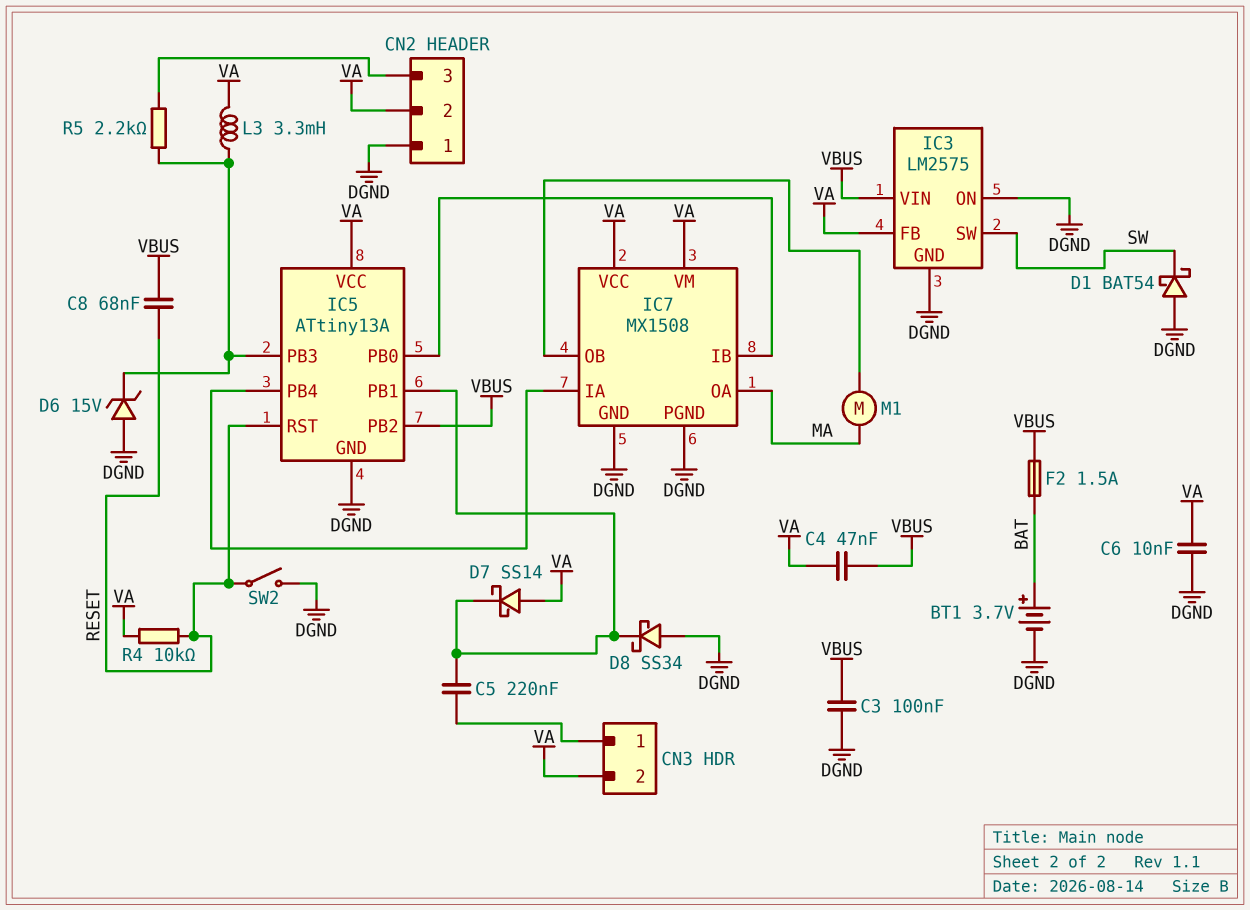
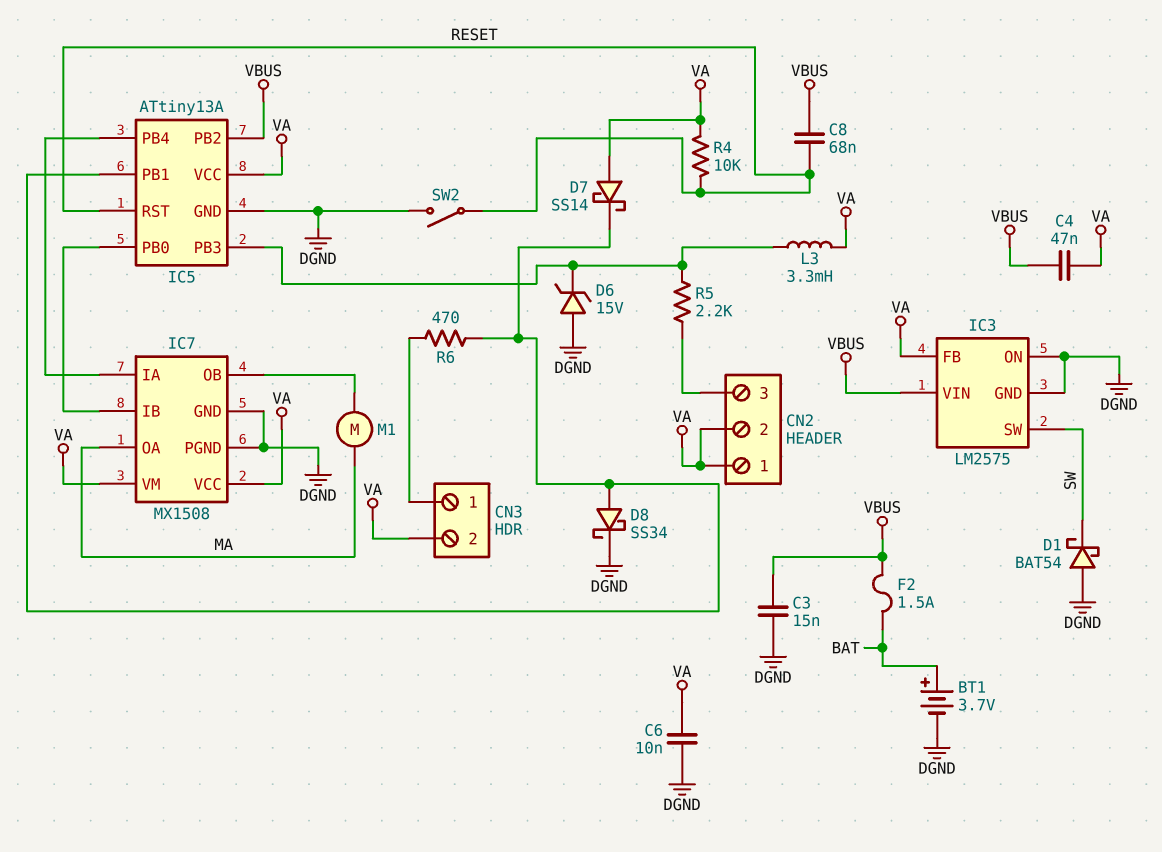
C3: 100nF (DGND, VBUS) -> 15nF (DGND, VBUS)
C5: 220nF (CN3/1, IC5/PB1) -> none
CN2 pin 1: DGND -> VA
D8: schottky SS34 (A DGND, K IC5/PB1) -> schottky SS34 (A IC5/PB1, K DGND)
R6: none -> 470 (CN3/1, IC5/PB1)

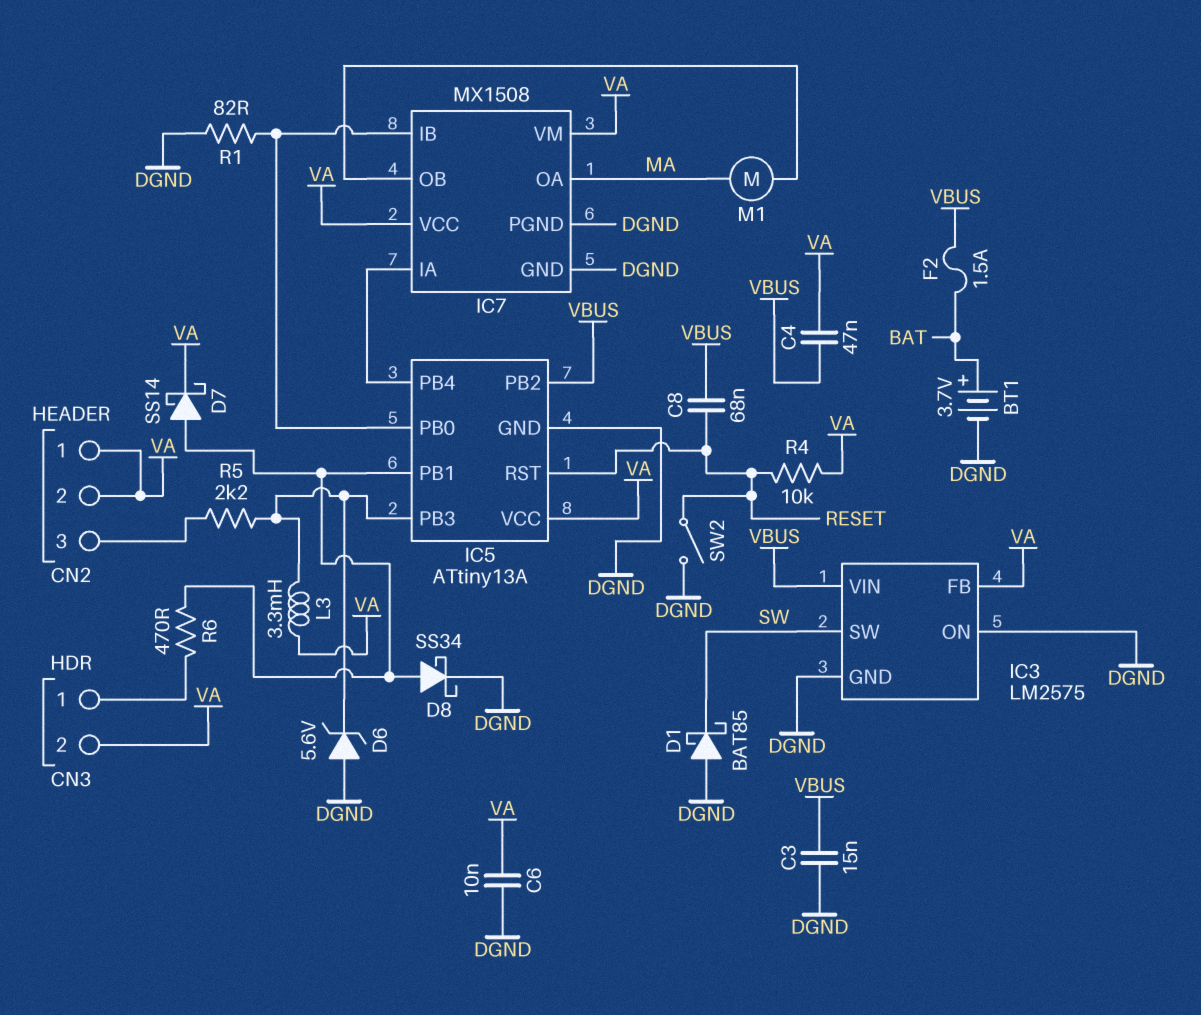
D1: schottky BAT54 (A DGND, K SW) -> schottky BAT85 (A DGND, K SW)
D6: zener 15V (A DGND, K IC5/PB3) -> zener 5.6V (A DGND, K IC5/PB3)
D7: schottky SS14 (A VA, K IC5/PB1) -> schottky SS14 (A IC5/PB1, K VA)
R1: none -> 82 (DGND, IC5/PB0)

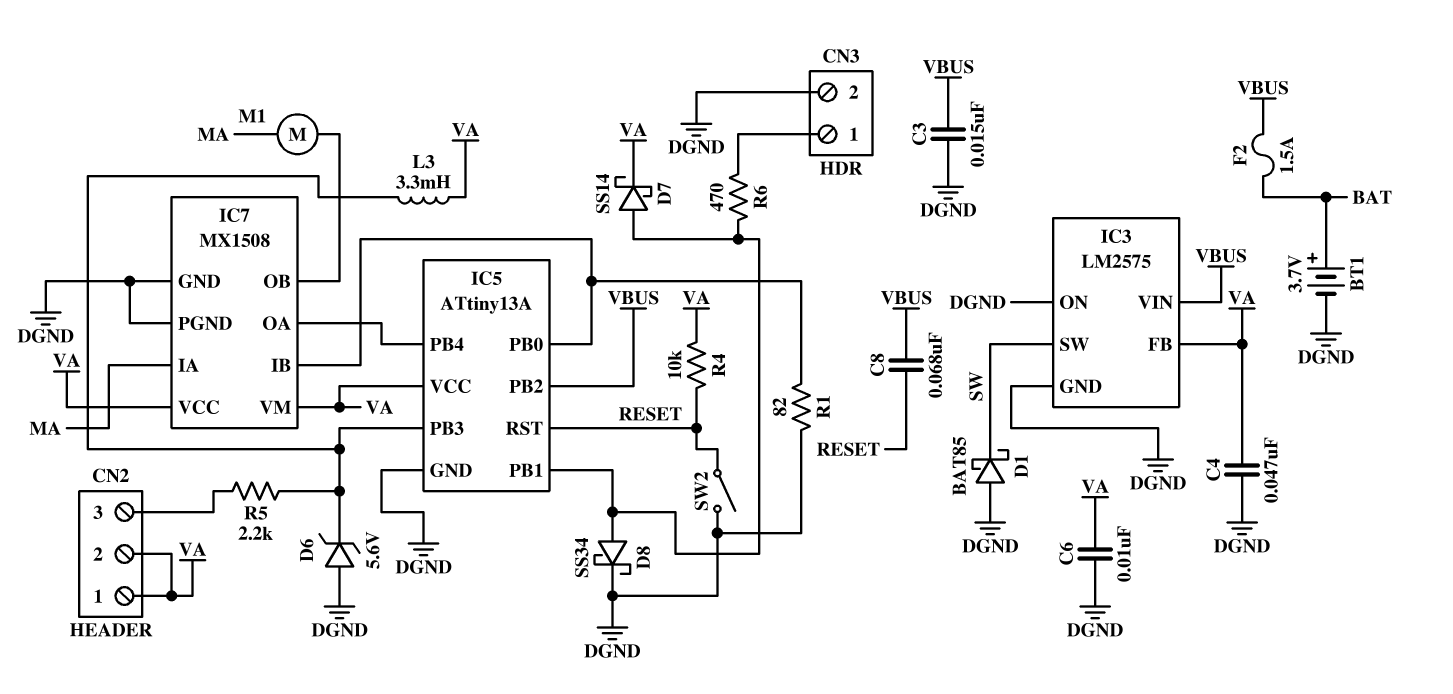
C4: 47nF (VA, VBUS) -> 47nF (DGND, VA)
CN3 pin 2: VA -> DGND
IC7 pin IA: IC5/PB4 -> MA
IC7 pin OA: MA -> IC5/PB4

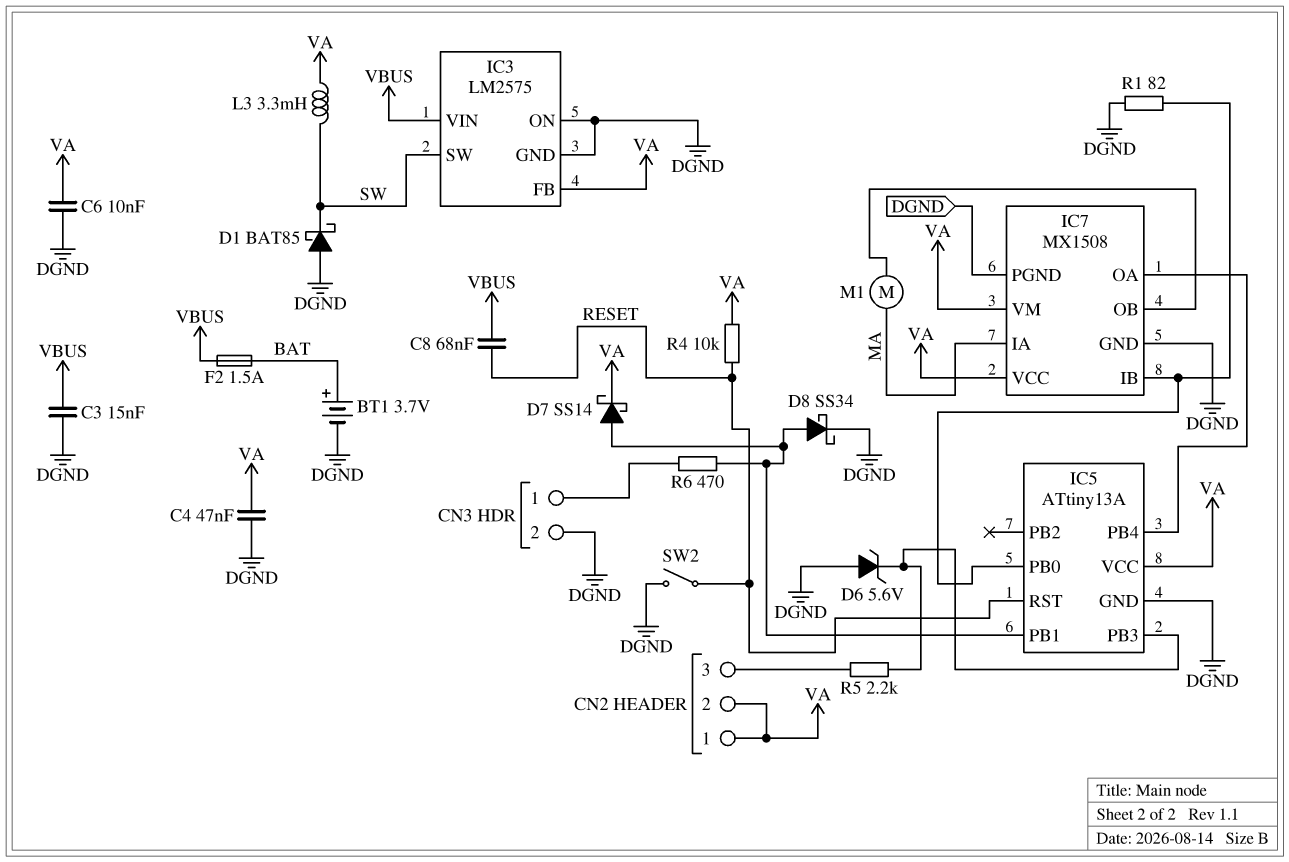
IC5 pin PB2: VBUS -> none
L3: 3.3mH (IC5/PB3, VA) -> 3.3mH (SW, VA)

